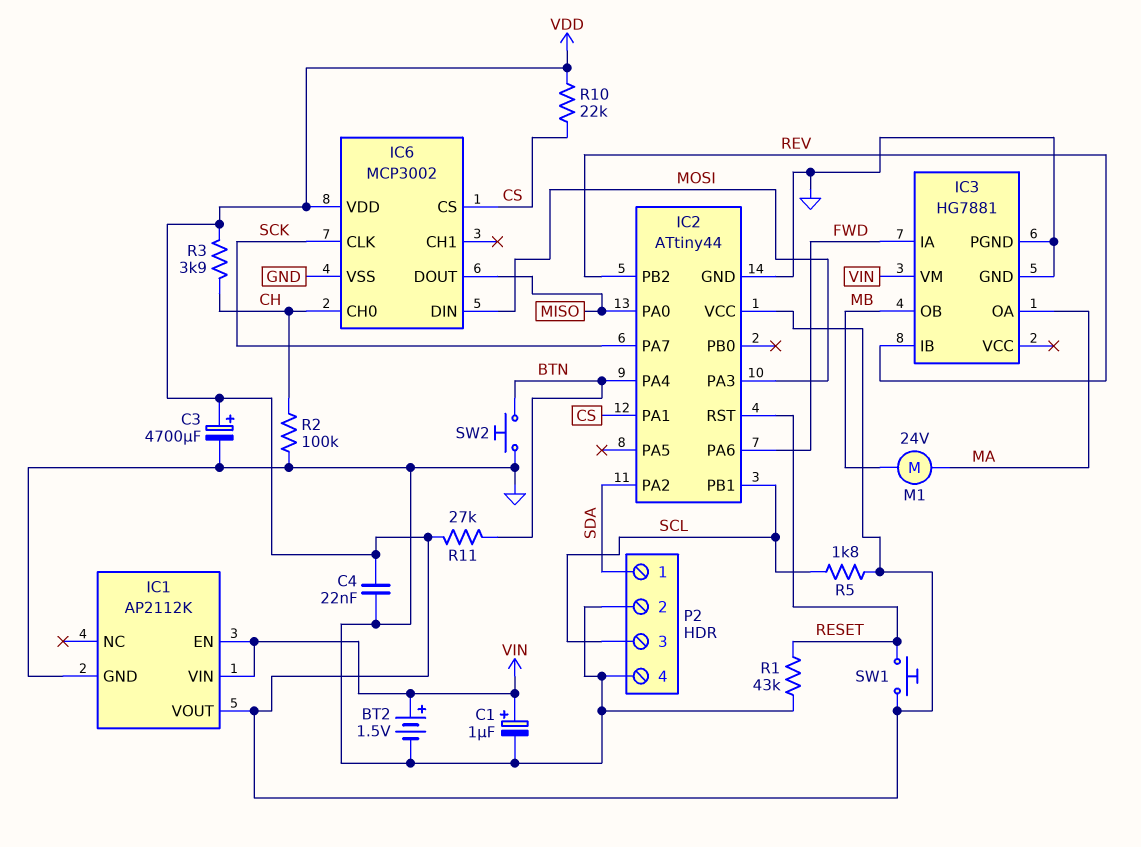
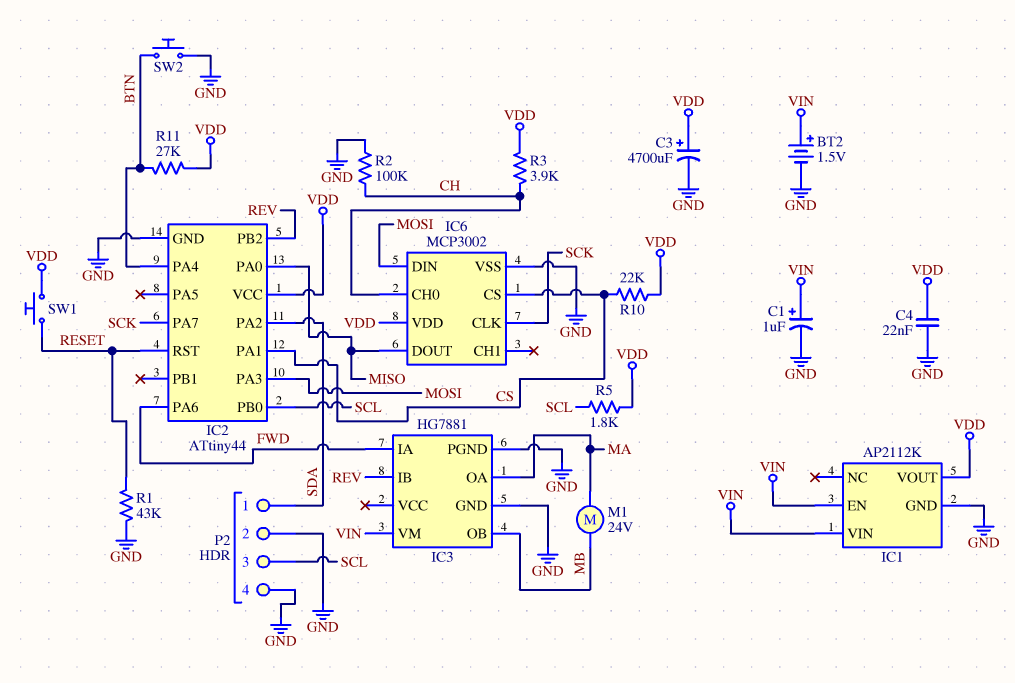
IC2 pin PB0: none -> SCL
IC2 pin PB1: SCL -> none

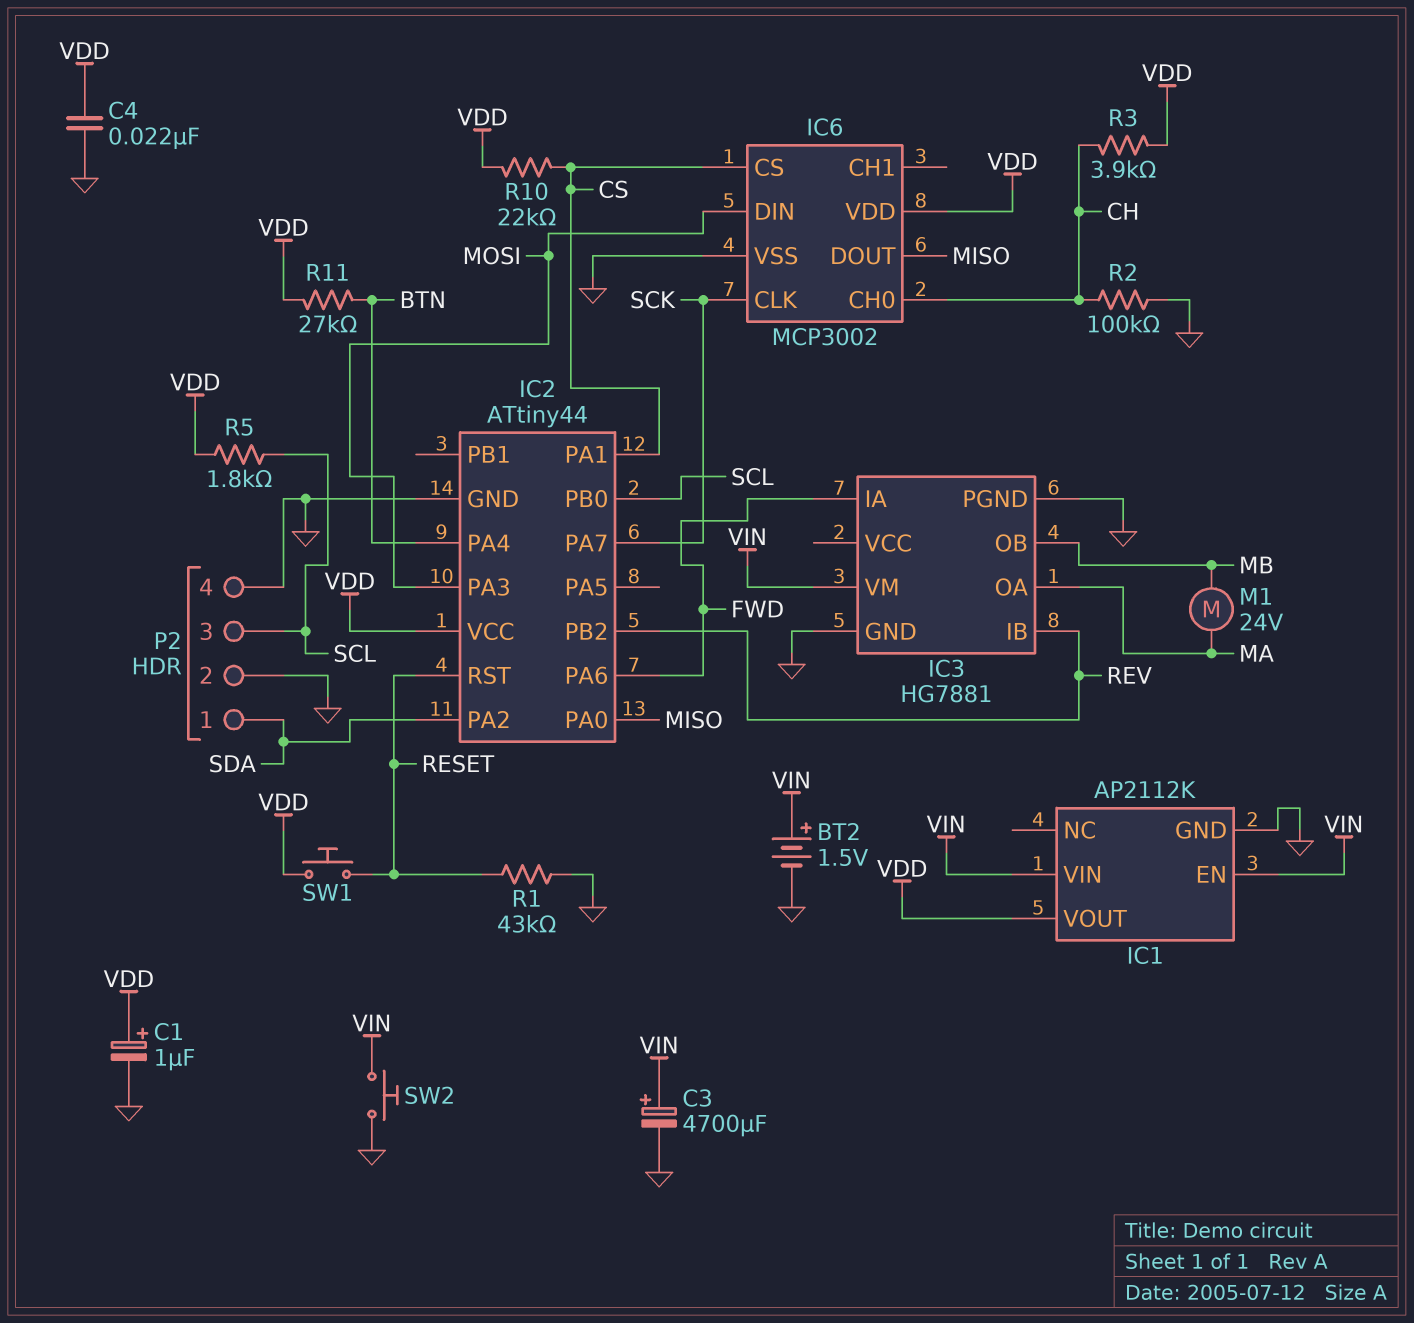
C1: 1uF (plus VIN, minus GND) -> 1uF (plus VDD, minus GND)
C3: 4700uF (plus VDD, minus GND) -> 4700uF (plus VIN, minus GND)
SW2: button (BTN, GND) -> button (GND, VIN)

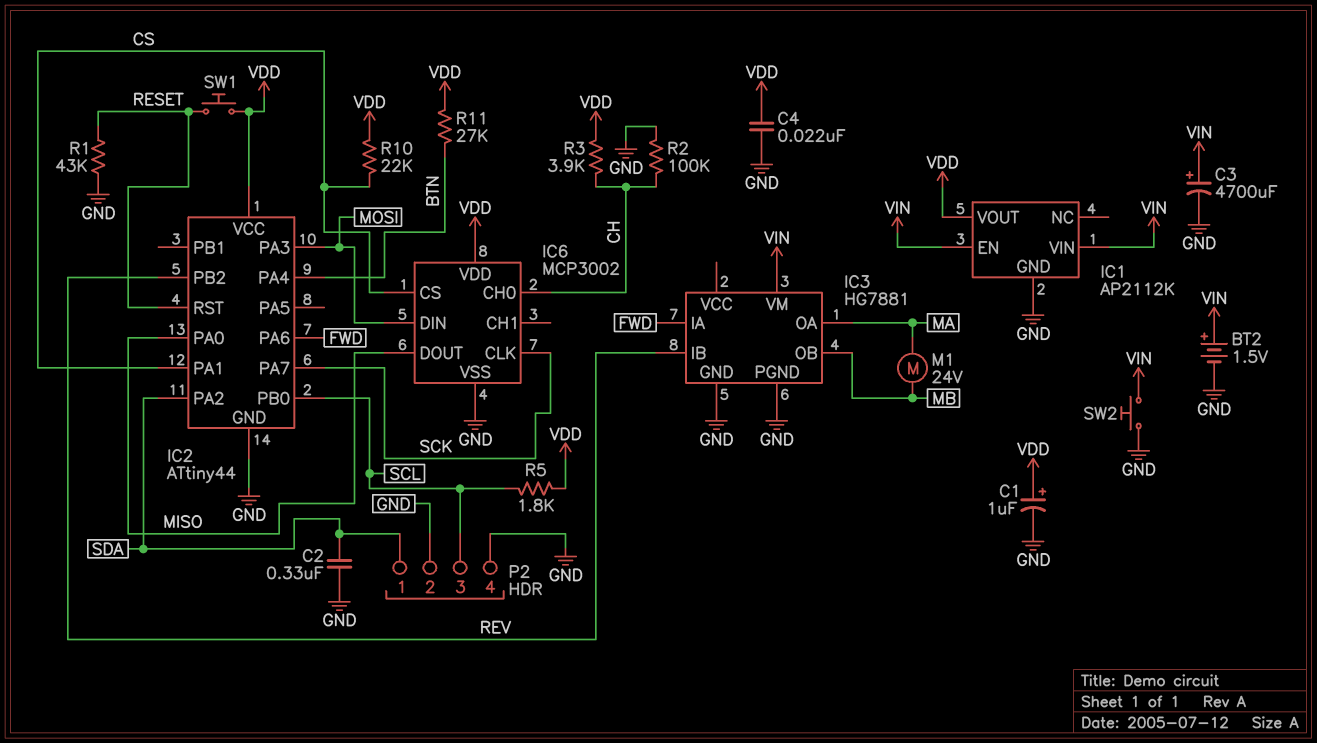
C2: none -> 330nF (GND, SDA)

